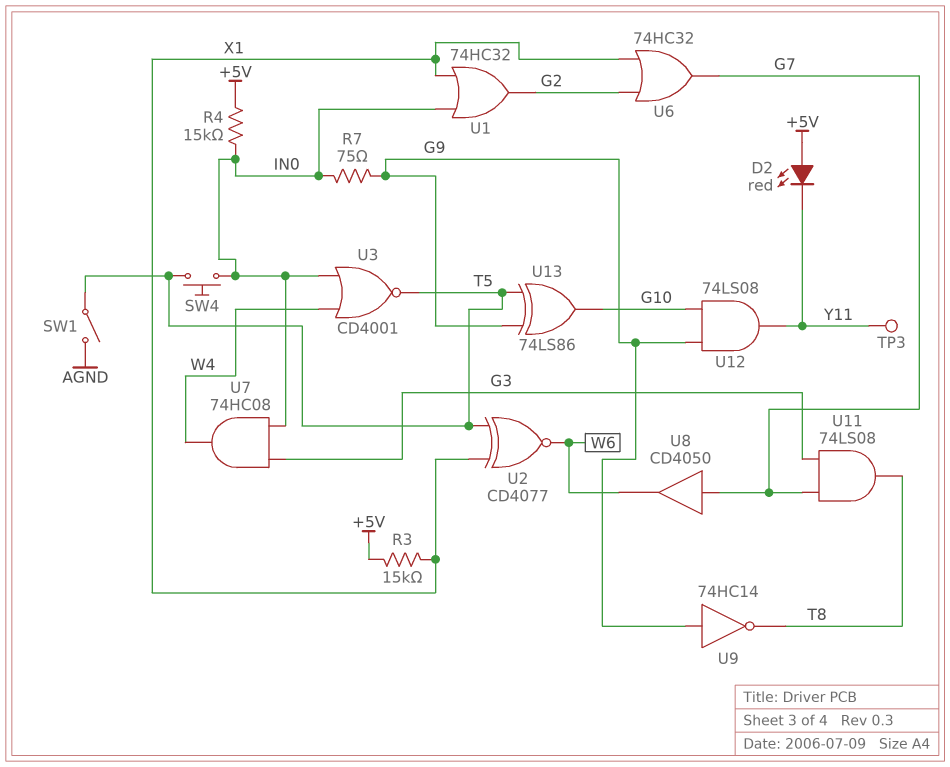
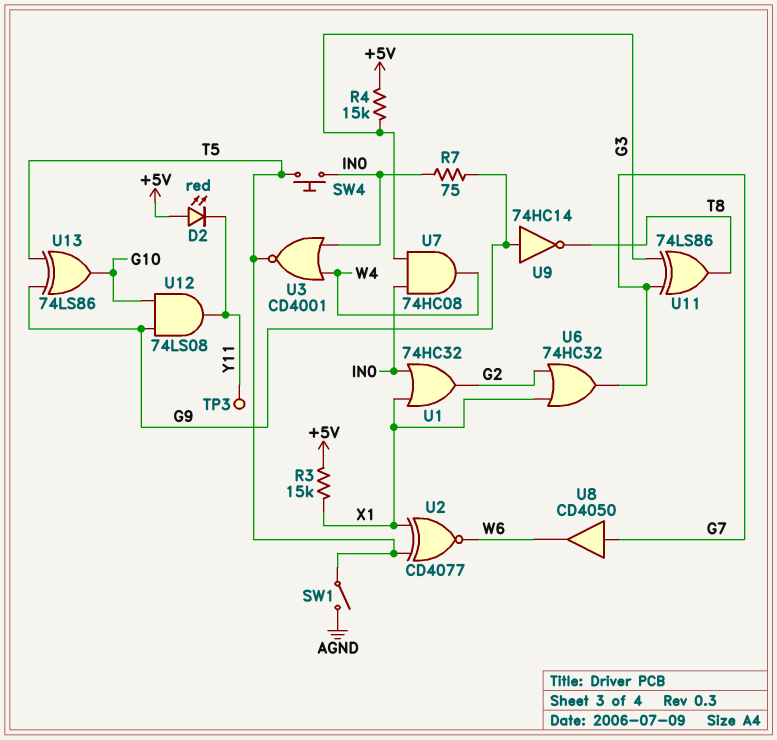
R4: 15k (+5V, IN0) -> 15k (+5V, G3)
U11: AND 74LS08 (in G3, in G7, out T8) -> XOR 74LS86 (in G3, in G7, out T8)

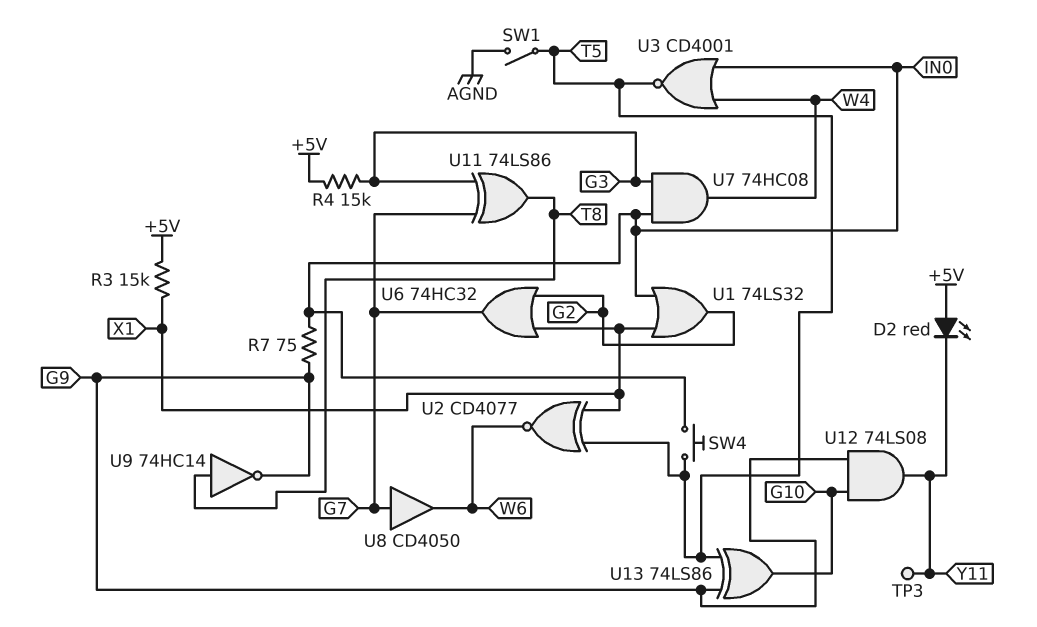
U1: OR 74HC32 (in IN0, in X1, out G2) -> OR 74LS32 (in IN0, in X1, out G2)
U9: NOT 74HC14 (in G9, out T8) -> NOT 74HC14 (in T8, out G9)

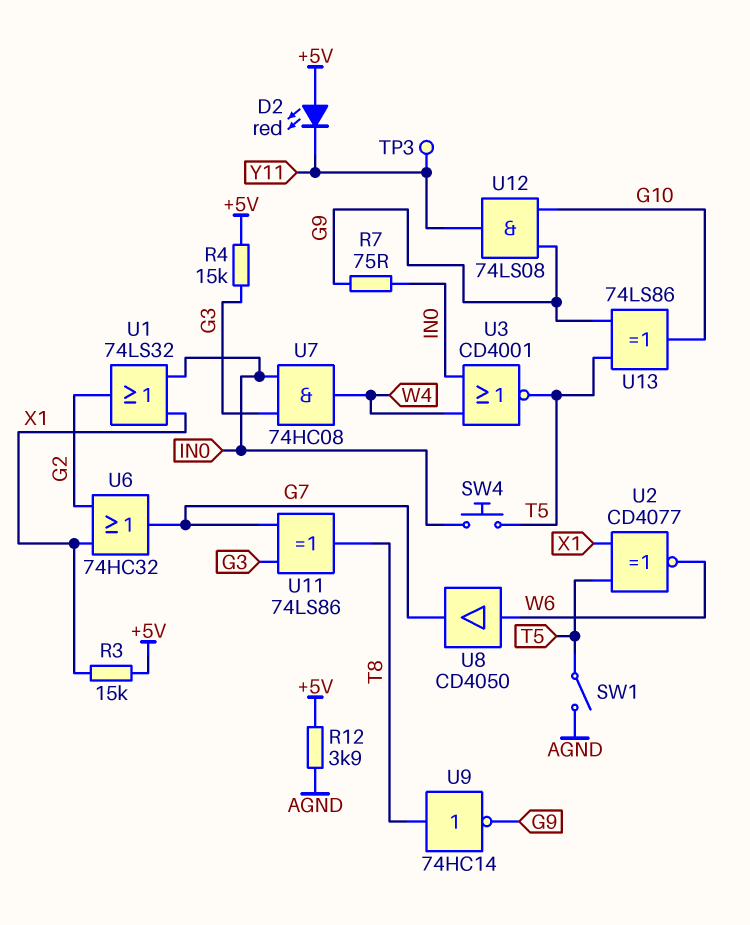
R12: none -> 3.9k (+5V, AGND)
U8: buffer CD4050 (in G7, out W6) -> buffer CD4050 (in W6, out G7)

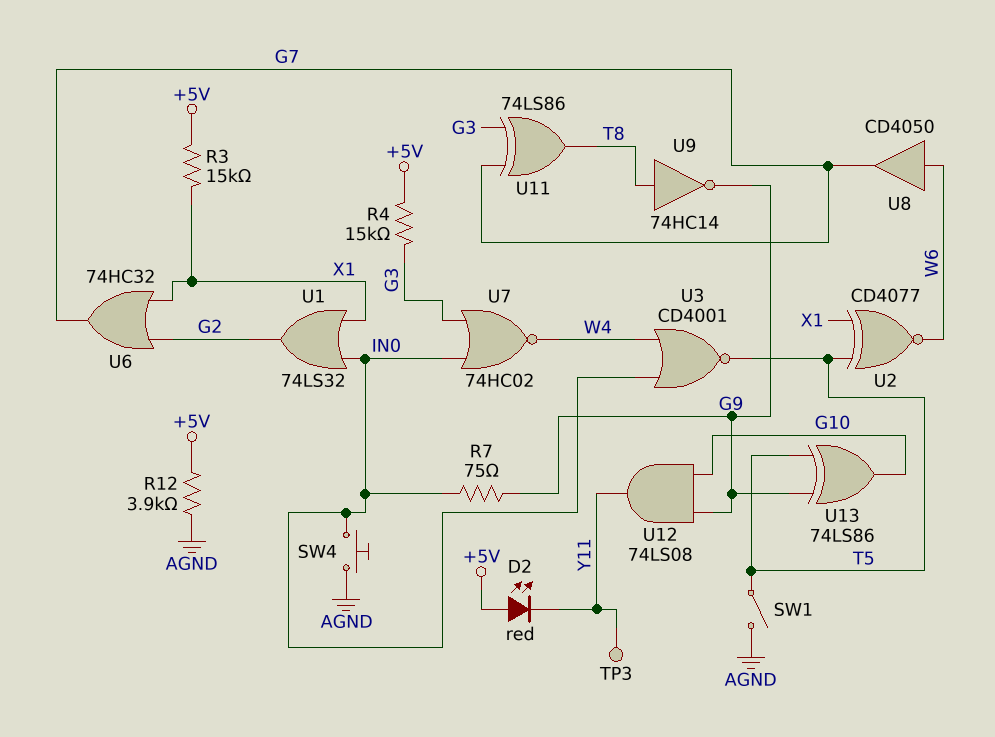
SW4: button (IN0, T5) -> button (AGND, IN0)
U7: AND 74HC08 (in G3, in IN0, out W4) -> NOR 74HC02 (in G3, in IN0, out W4)

